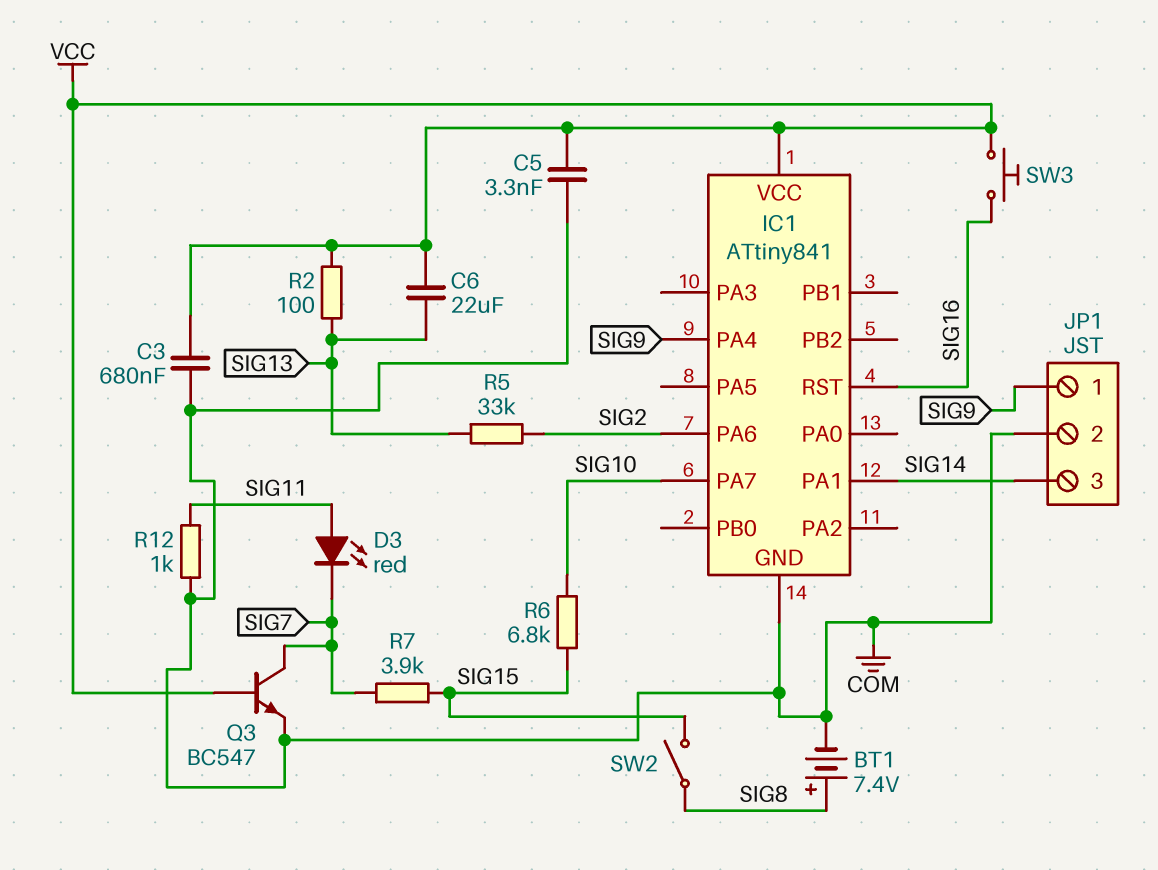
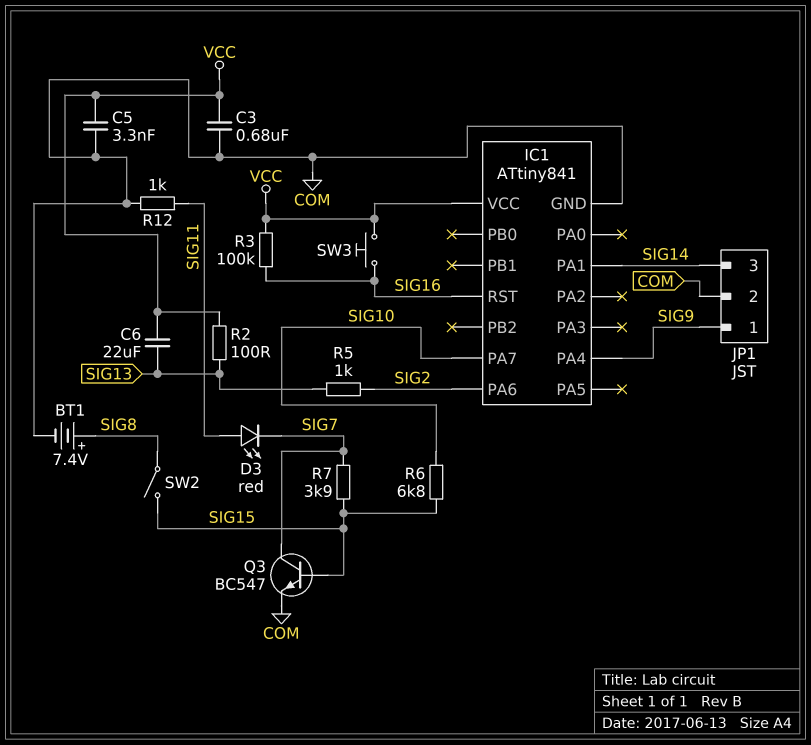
Q3: NPN BC547 (B VCC, C SIG7, E COM) -> NPN BC547 (B SIG15, C SIG7, E COM)
R3: none -> 100k (SIG16, VCC)
R5: 33k (SIG2, SIG13) -> 1k (SIG2, SIG13)

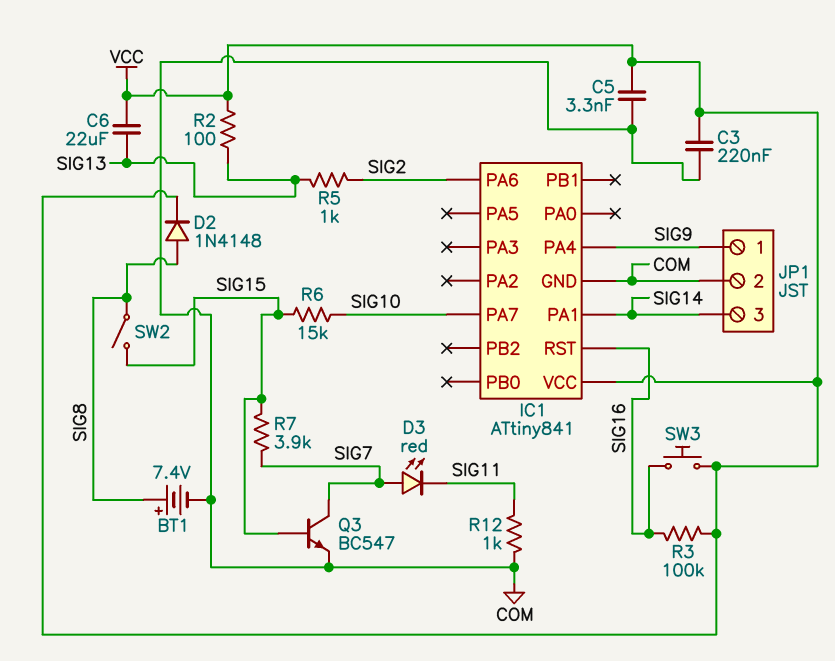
C3: 680nF (COM, VCC) -> 220nF (COM, VCC)
D2: none -> diode 1N4148 (A SIG8, K VCC)
D3: LED red (A SIG11, K SIG7) -> LED red (A SIG7, K SIG11)
R6: 6.8k (SIG10, SIG15) -> 15k (SIG10, SIG15)

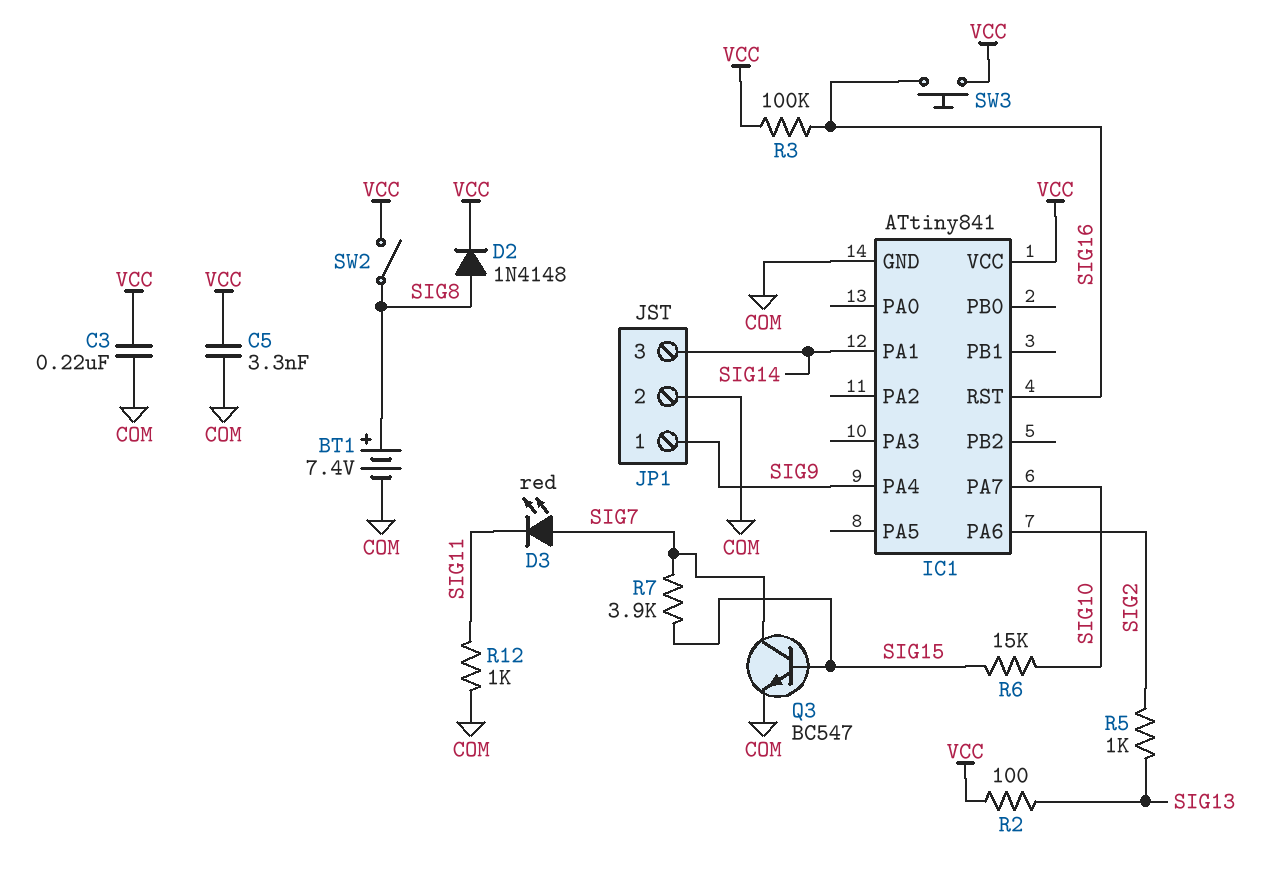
C6: 22uF (SIG13, VCC) -> none
SW2: switch (SIG8, SIG15) -> switch (SIG8, VCC)

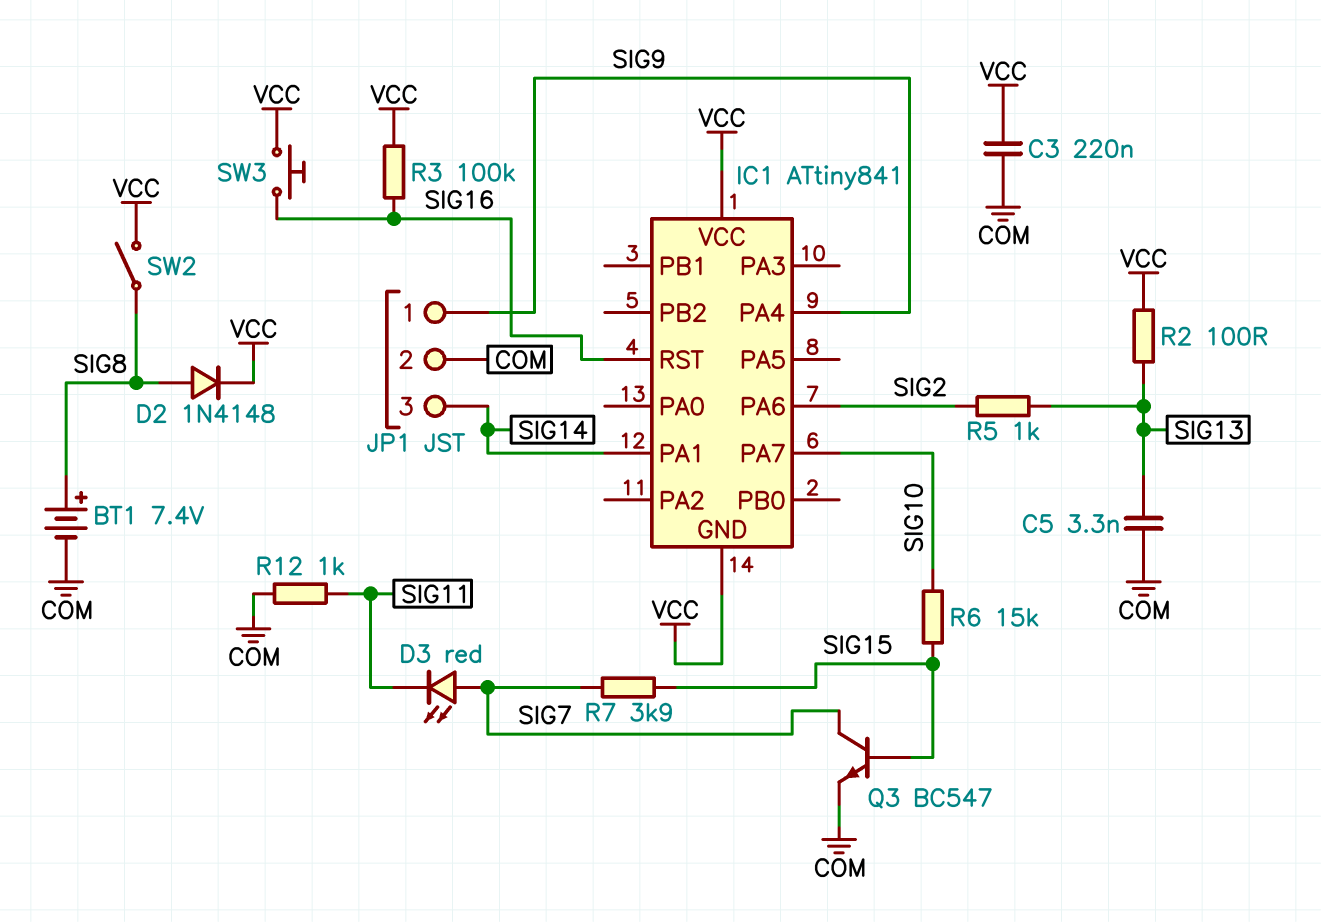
C5: 3.3nF (COM, VCC) -> 3.3nF (COM, SIG13)
IC1 pin GND: COM -> VCC

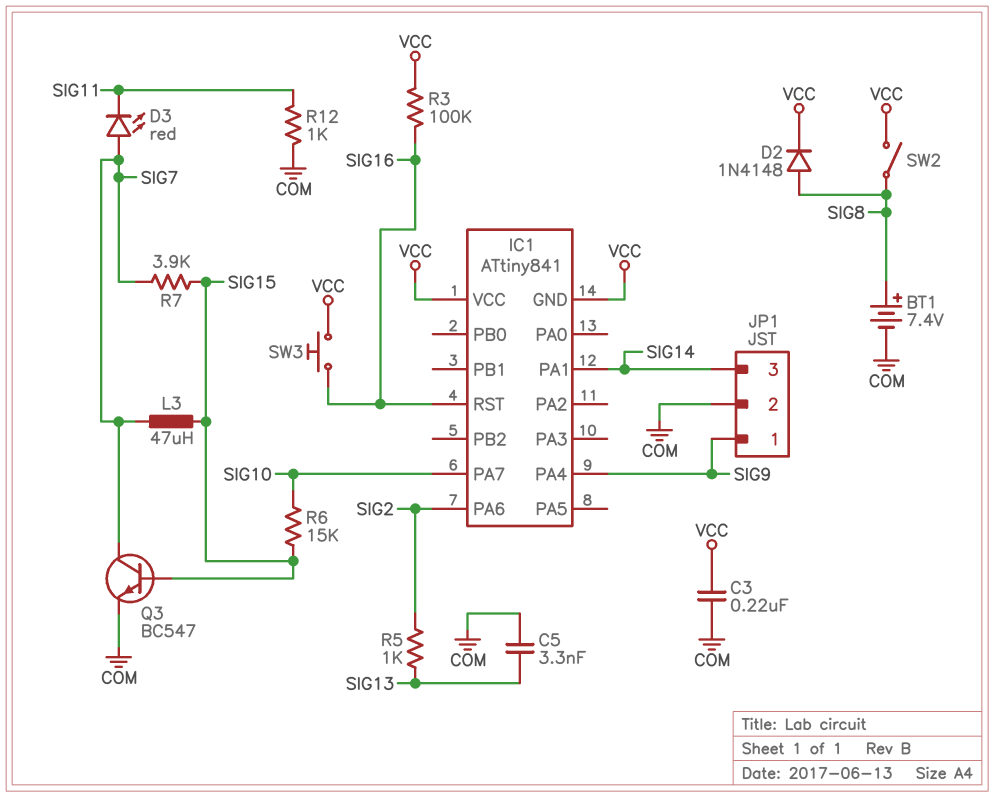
L3: none -> 47uH (SIG7, SIG15)
R2: 100 (SIG13, VCC) -> none

